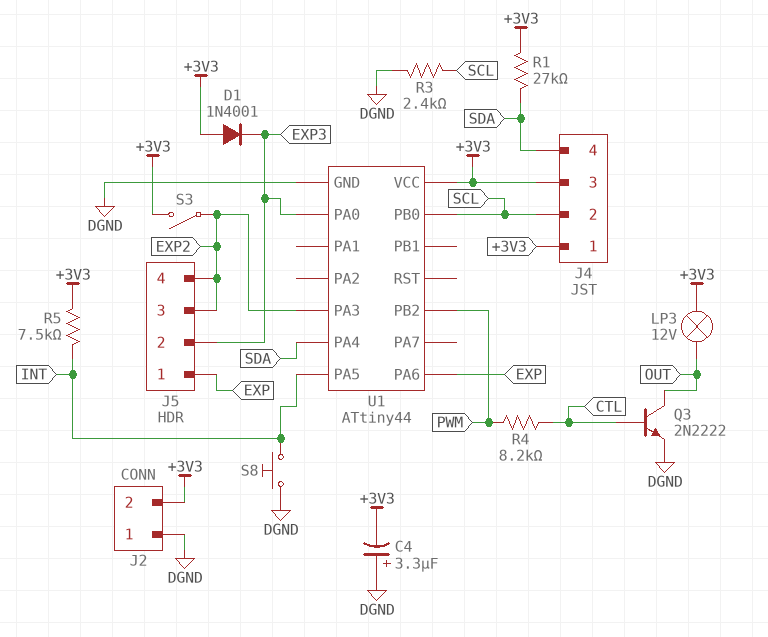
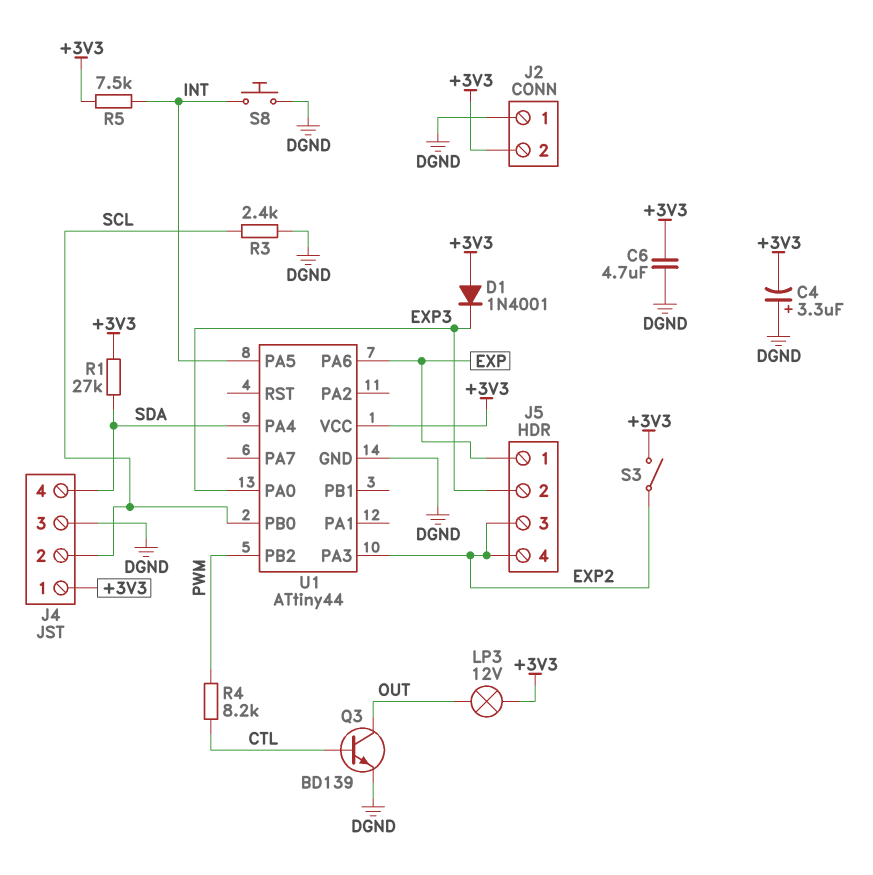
C6: none -> 4.7uF (+3V3, DGND)
J4 pin 3: +3V3 -> DGND
Q3: NPN 2N2222 (B CTL, C OUT, E DGND) -> NPN BD139 (B CTL, C OUT, E DGND)

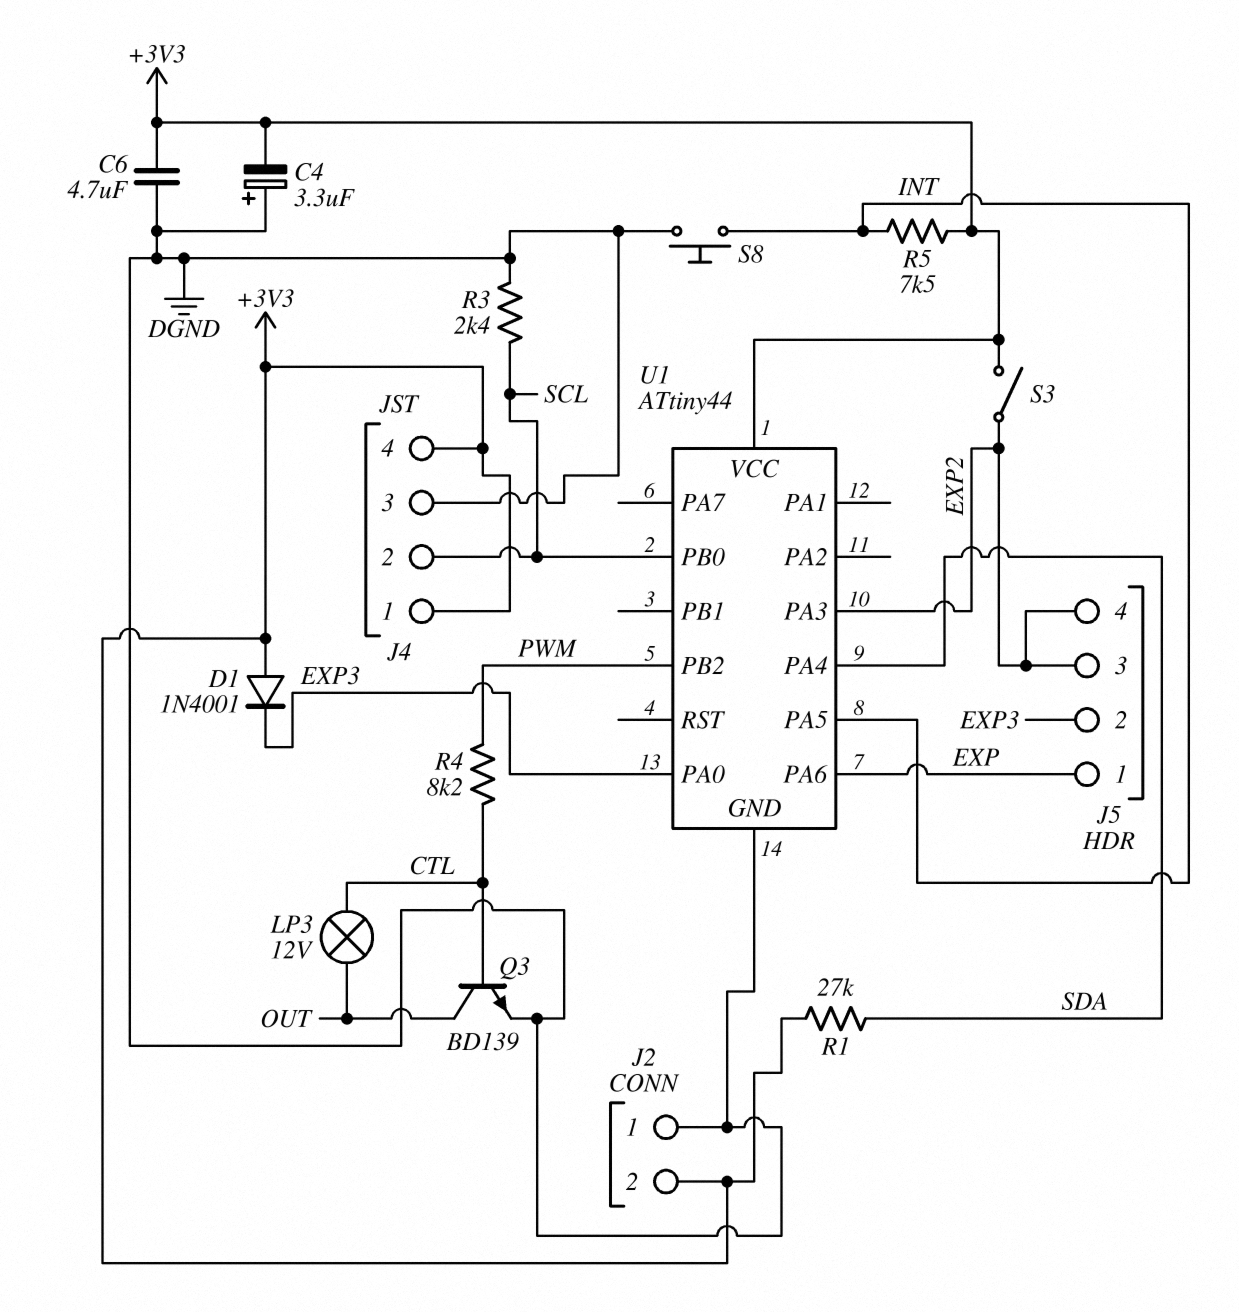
J4 pin 4: SDA -> +3V3
LP3: lamp 12V (+3V3, OUT) -> lamp 12V (CTL, OUT)

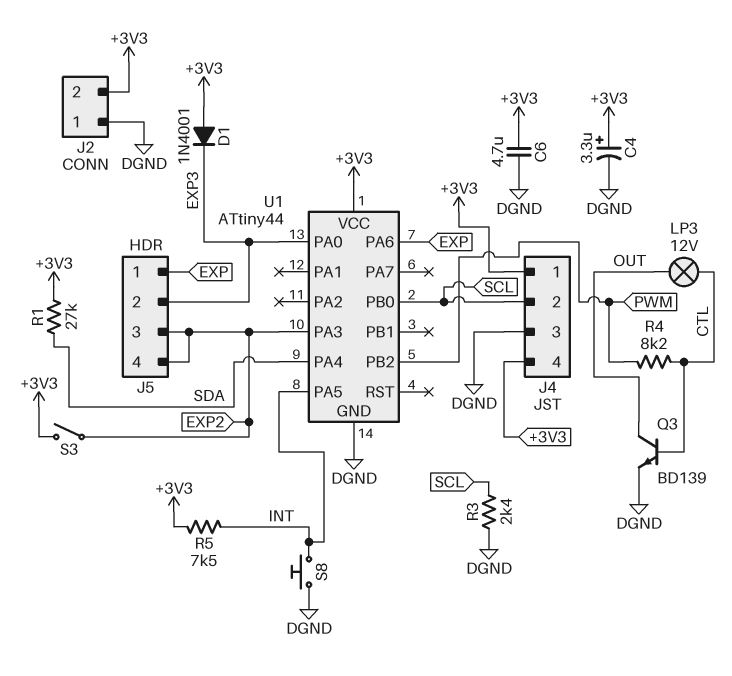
C4: 3.3uF (plus DGND, minus +3V3) -> 3.3uF (plus +3V3, minus DGND)

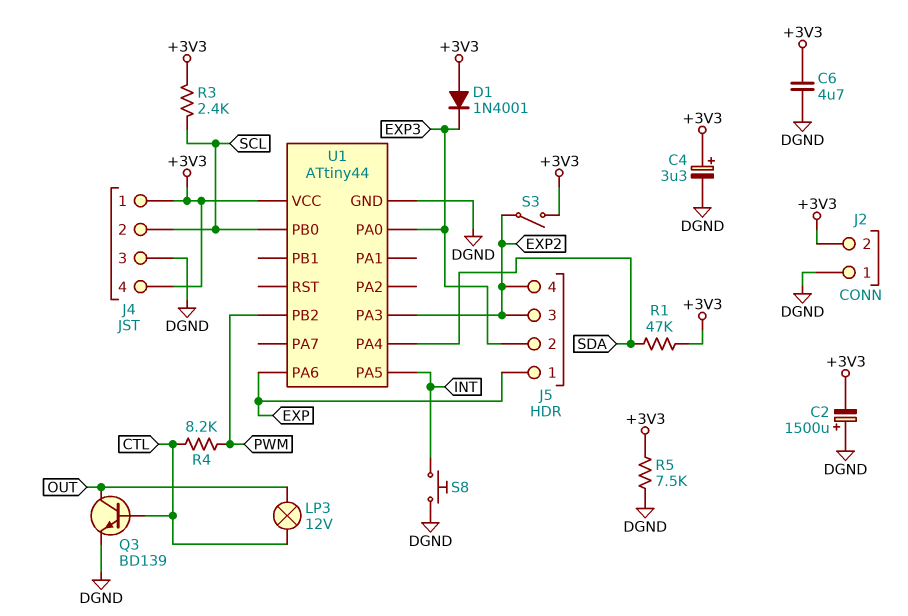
C2: none -> 1500uF (plus DGND, minus +3V3)
R1: 27k (+3V3, SDA) -> 47k (+3V3, SDA)
R3: 2.4k (DGND, SCL) -> 2.4k (+3V3, SCL)
R5: 7.5k (+3V3, INT) -> 7.5k (+3V3, DGND)

